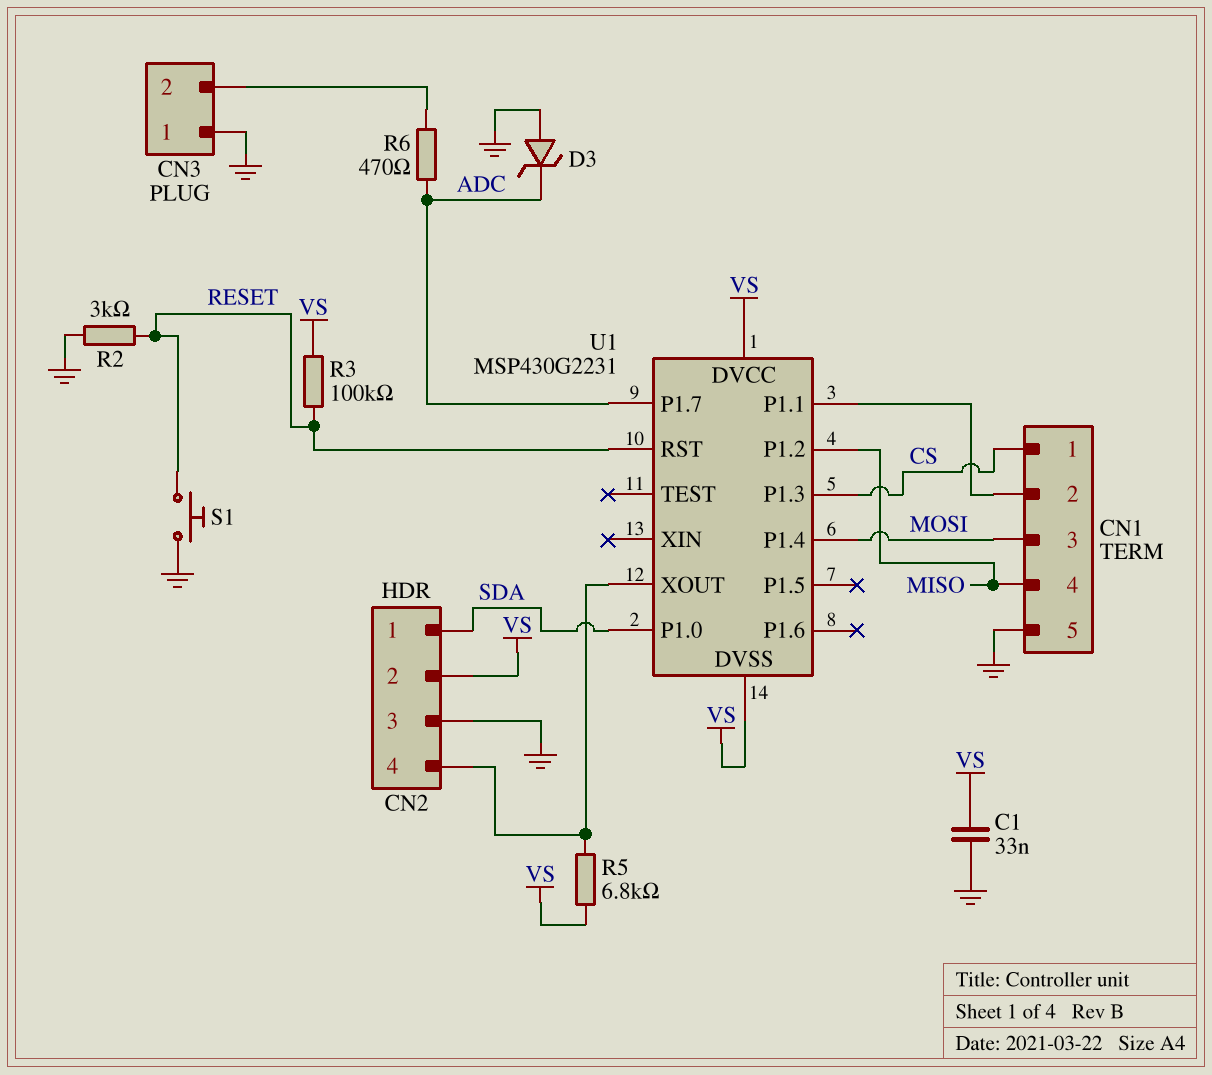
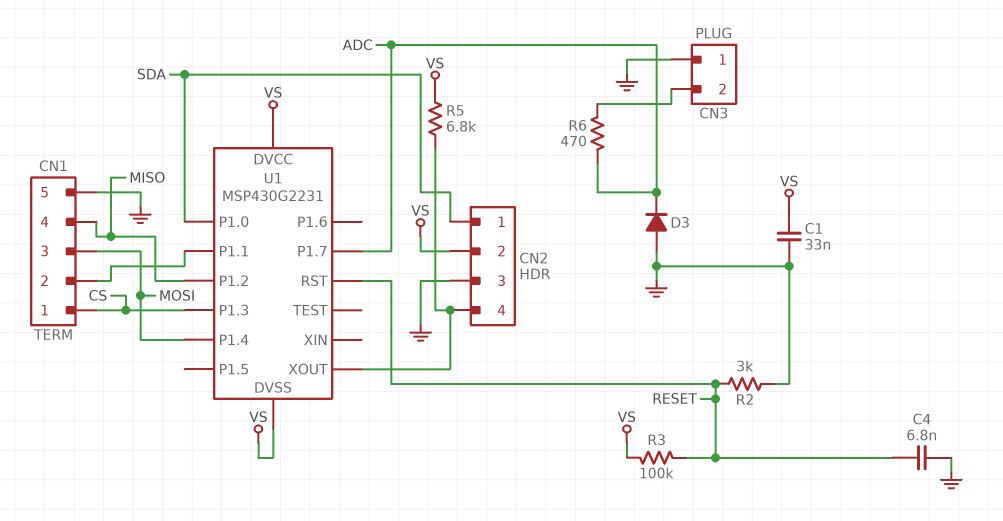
C4: none -> 6.8nF (GND, RESET)
D3: zener (A GND, K ADC) -> diode (A GND, K ADC)
S1: button (GND, RESET) -> none

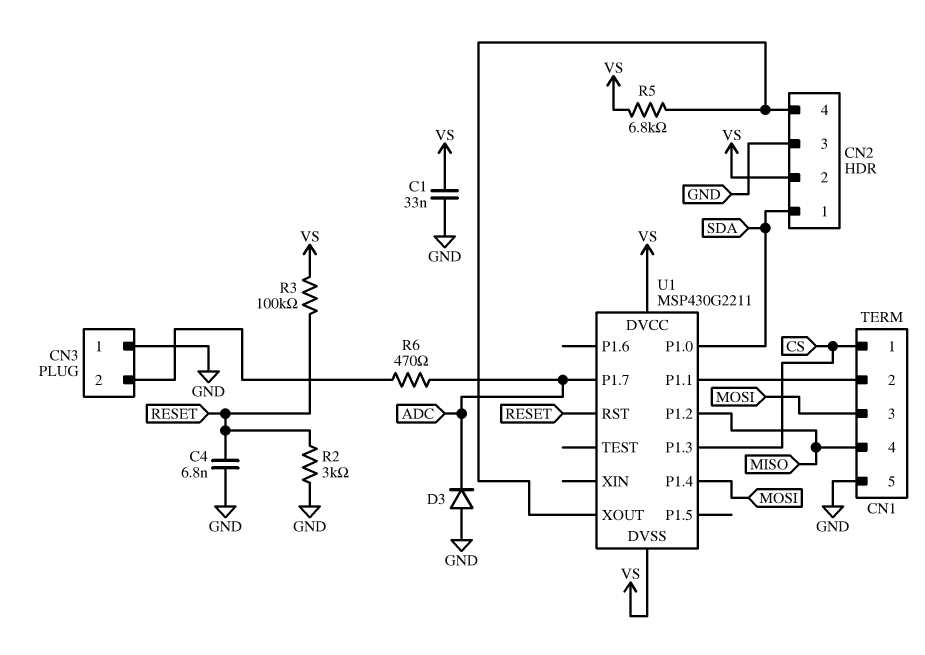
U1: MSP430G2231 -> MSP430G2211

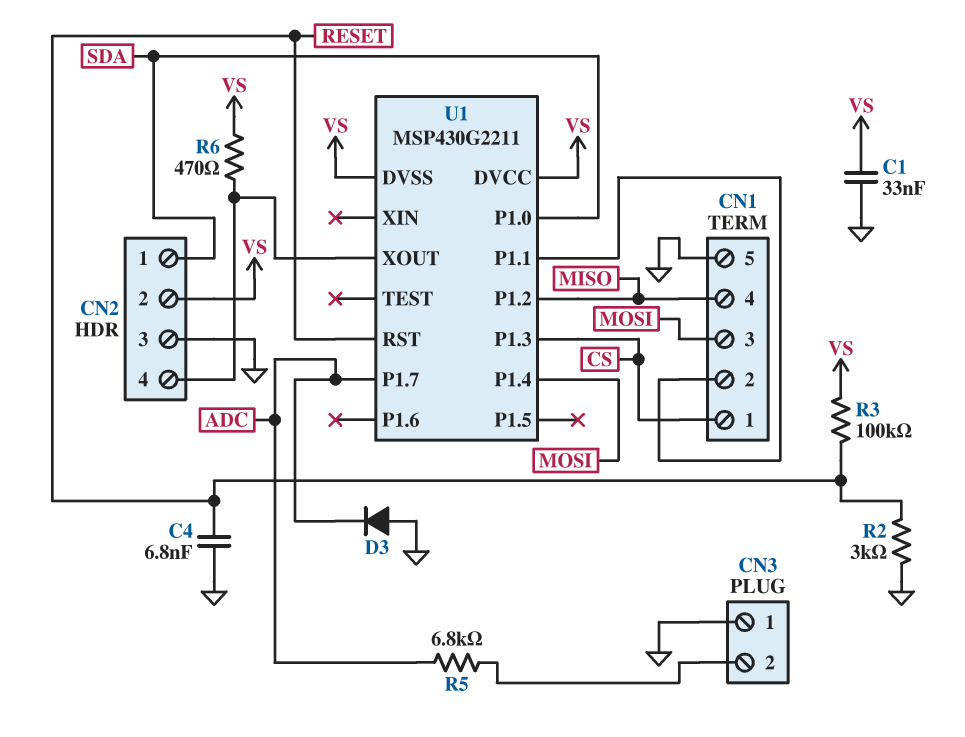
R5: 6.8k (CN2/4, VS) -> 6.8k (ADC, CN3/2)
R6: 470 (ADC, CN3/2) -> 470 (CN2/4, VS)

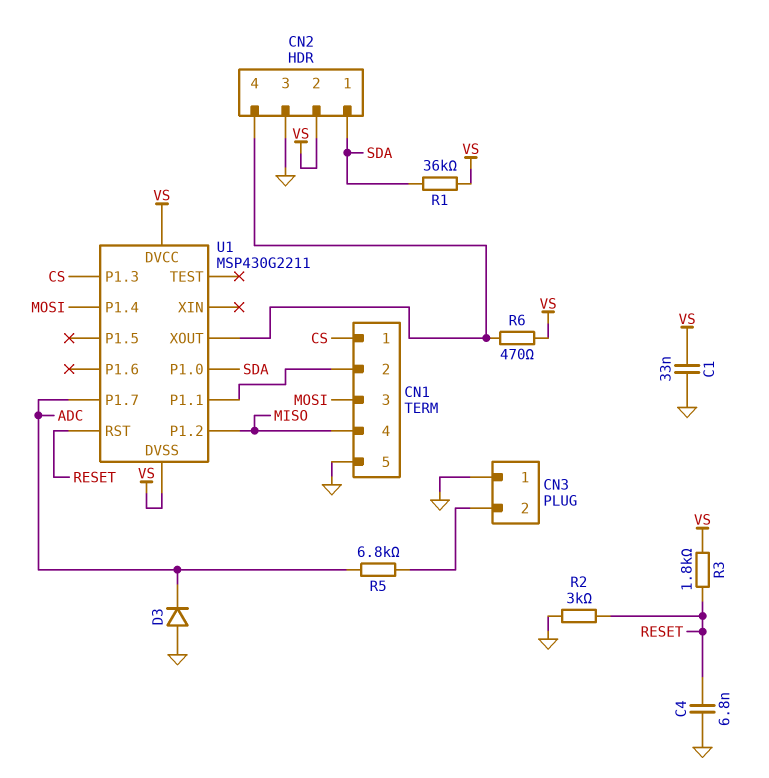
R1: none -> 36k (SDA, VS)
R3: 100k (RESET, VS) -> 1.8k (RESET, VS)

